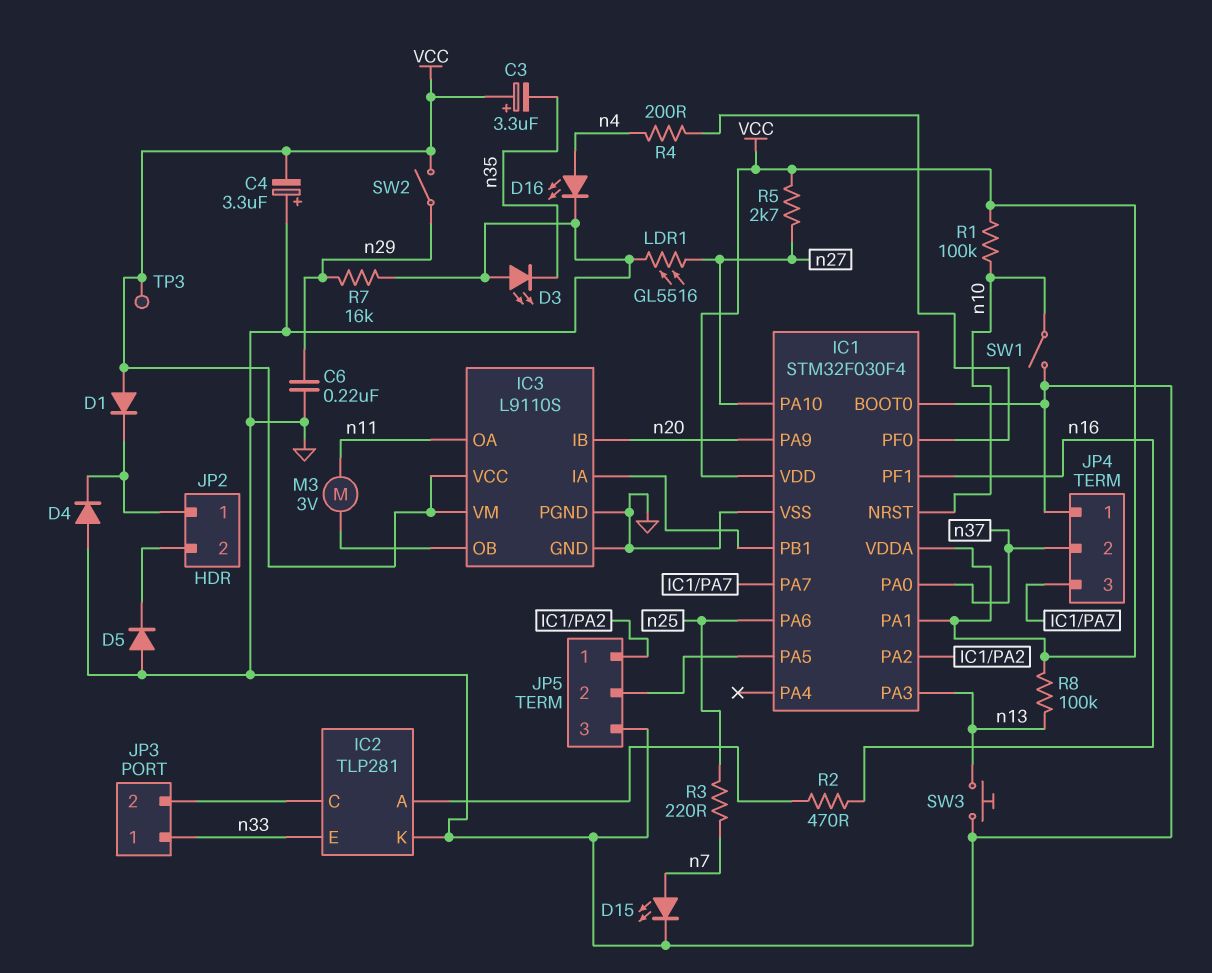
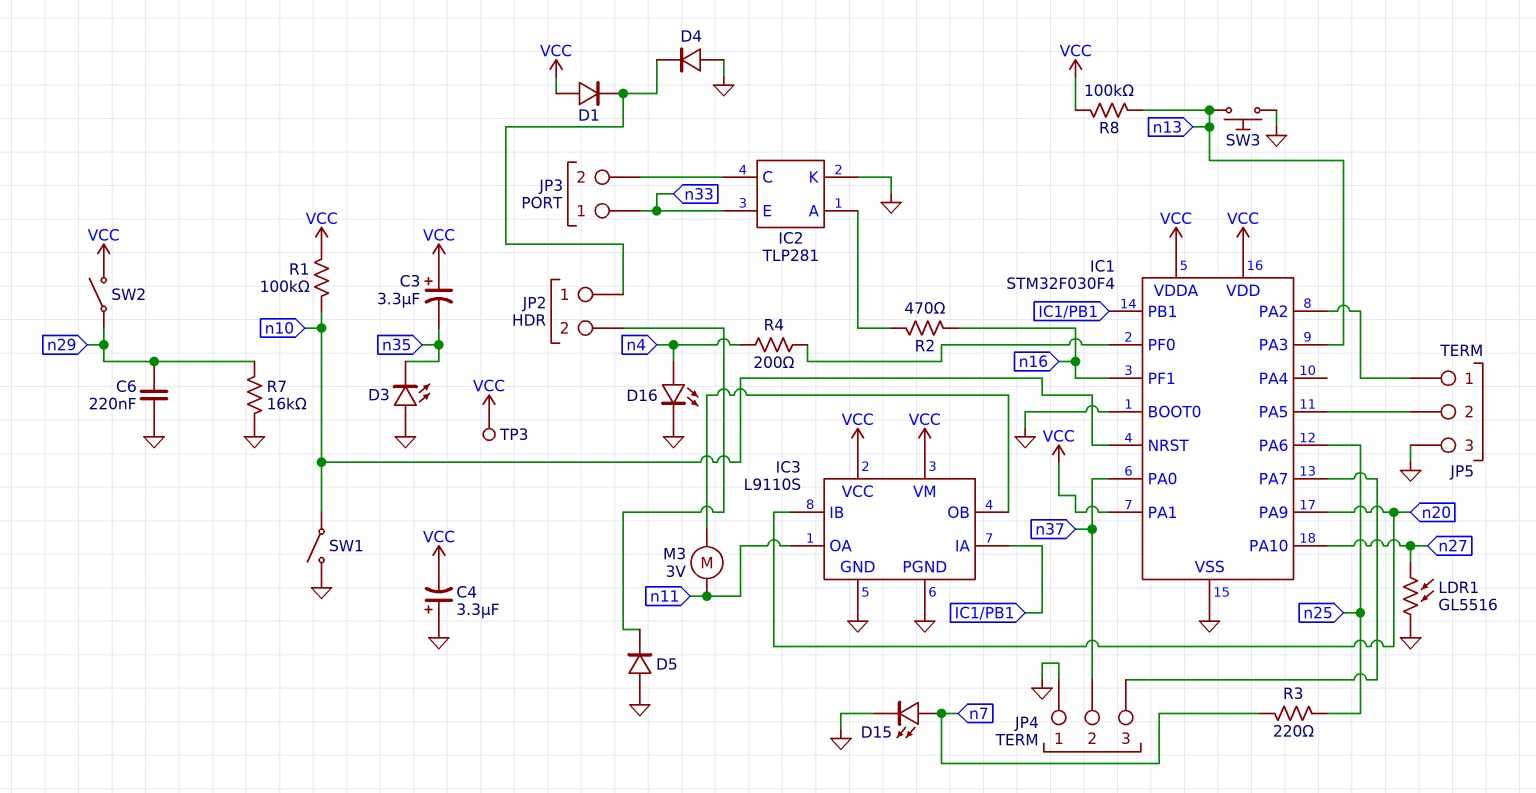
R5: 2.7k (VCC, n27) -> none

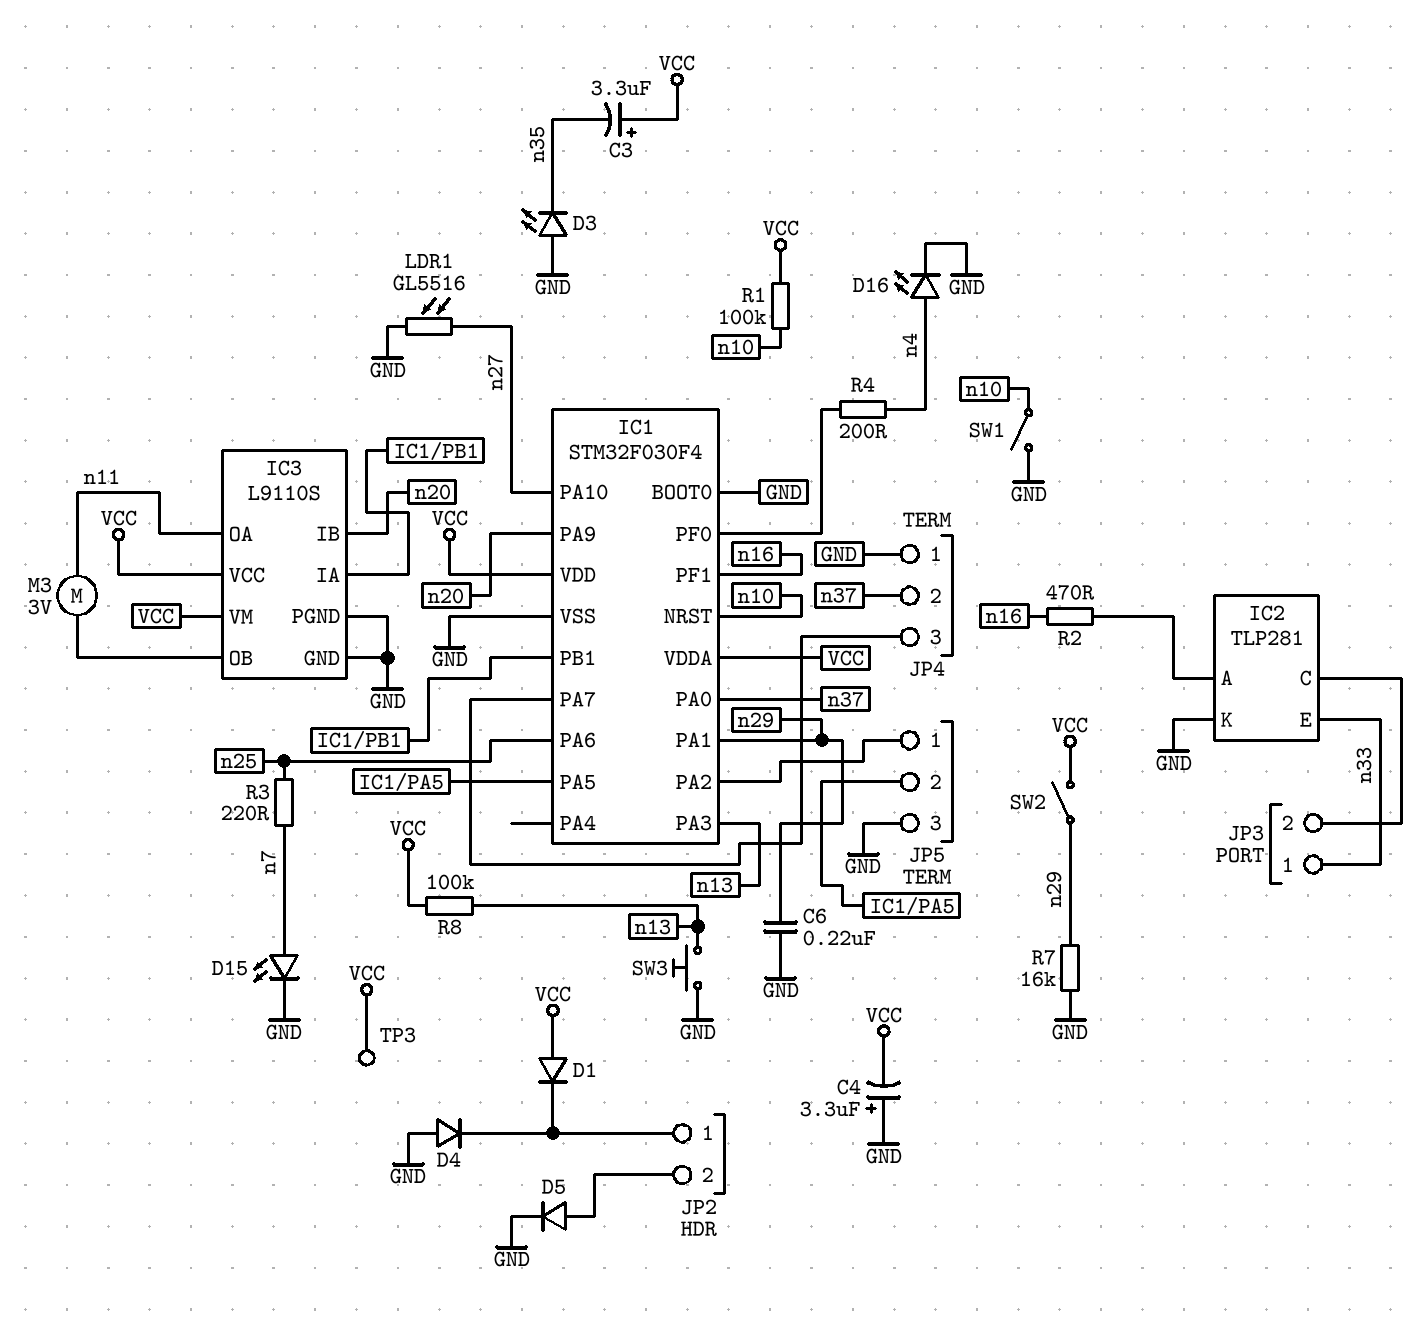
D5: diode (A GND, K JP2/2) -> diode (A JP2/2, K GND)
IC1 pin PA1: VCC -> n29

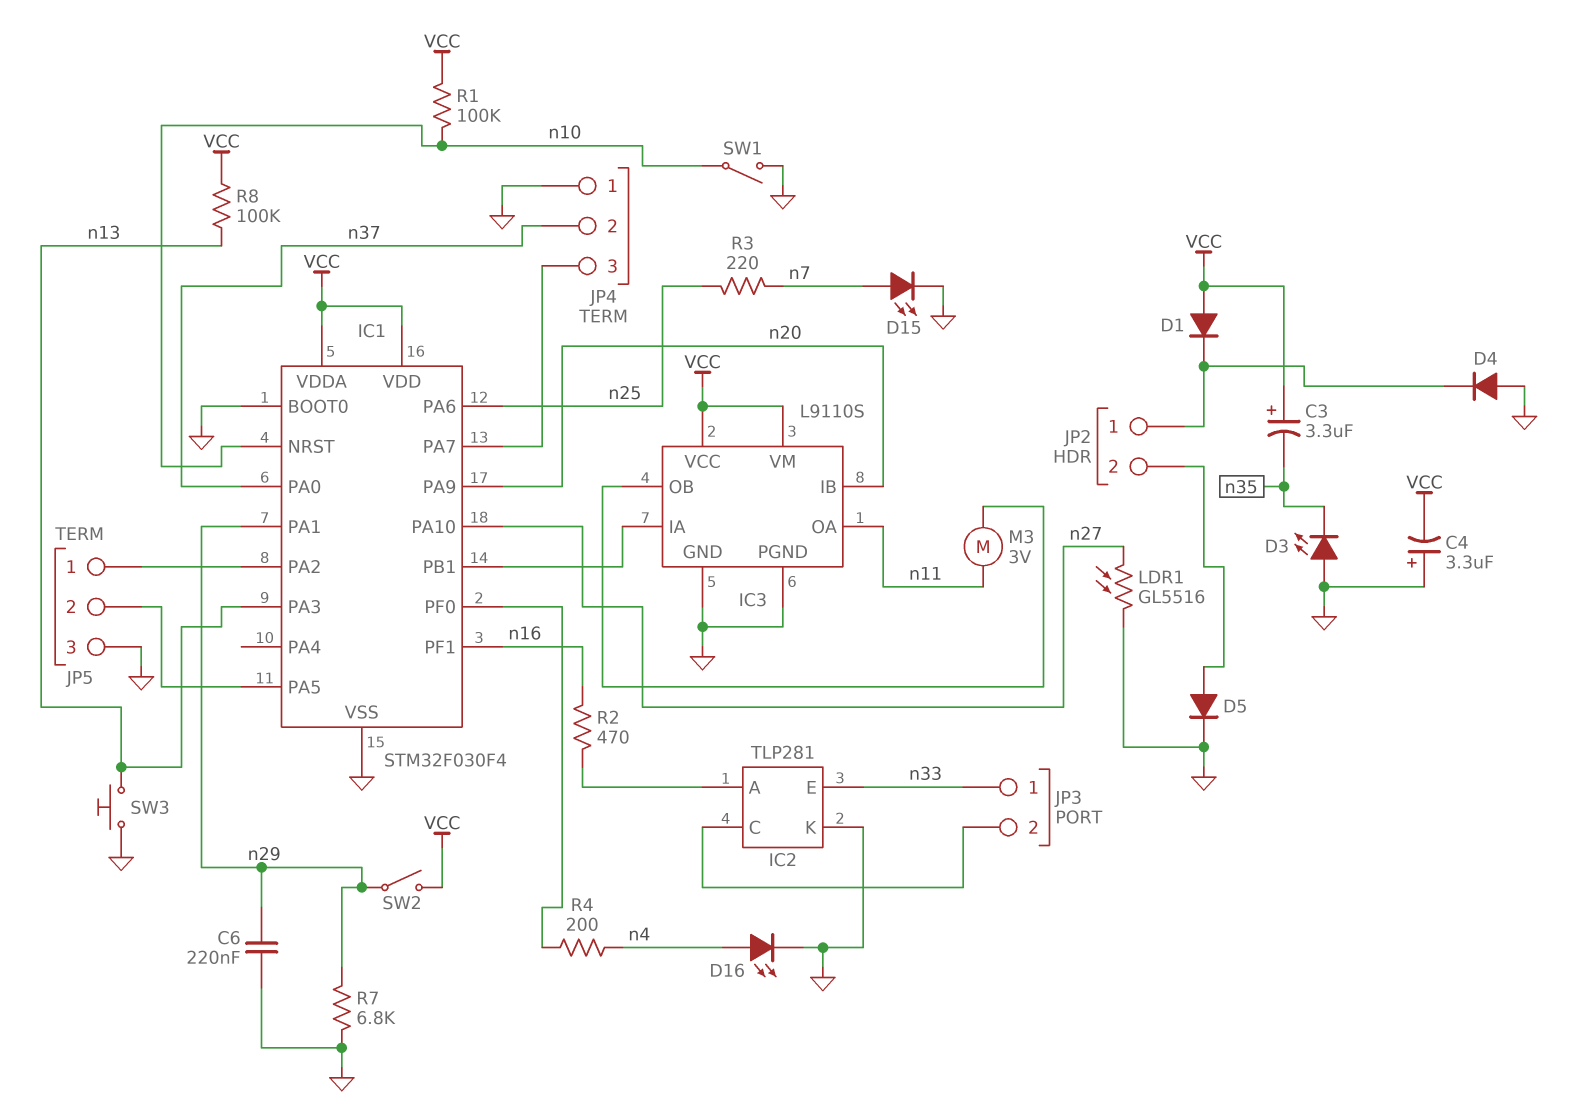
R7: 16k (GND, n29) -> 6.8k (GND, n29)
TP3: test point (VCC) -> none

